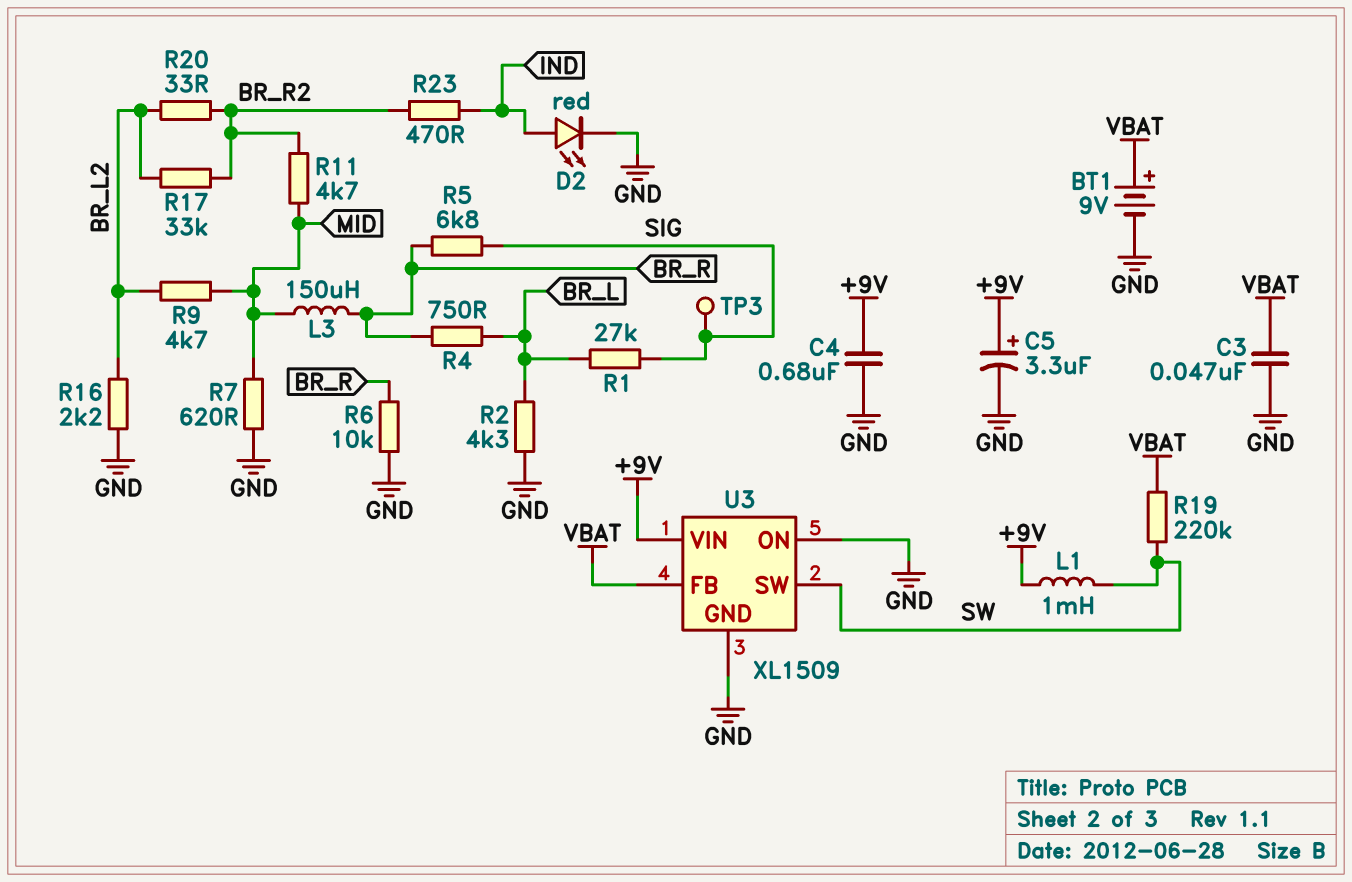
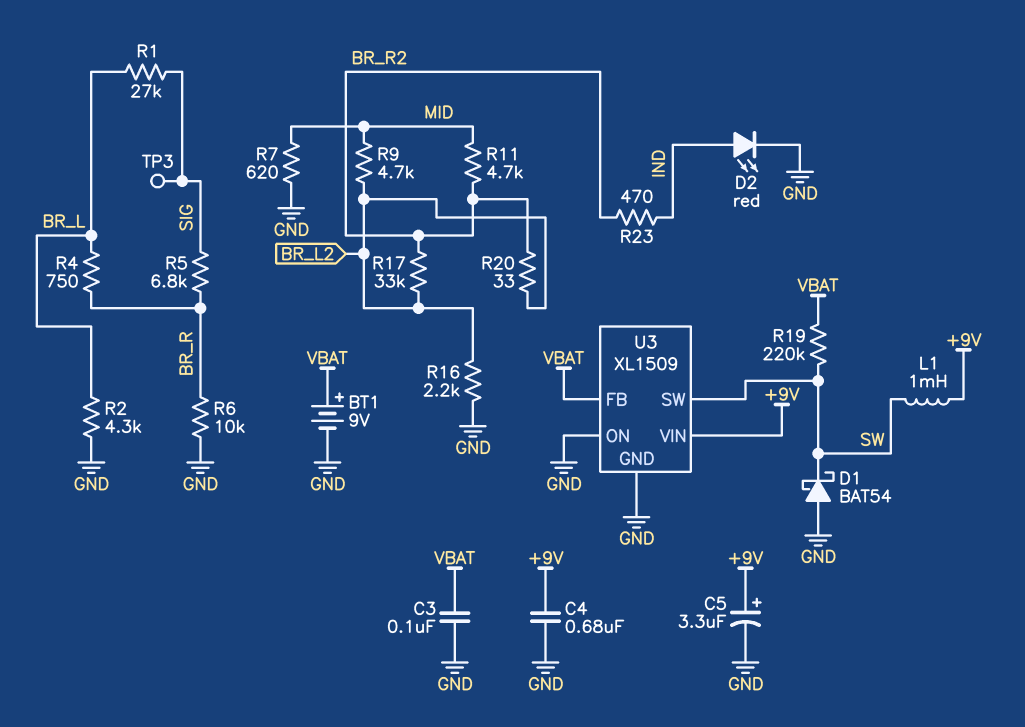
C3: 47nF (GND, VBAT) -> 100nF (GND, VBAT)
D1: none -> schottky BAT54 (A GND, K SW)
L3: 150uH (BR_R, MID) -> none

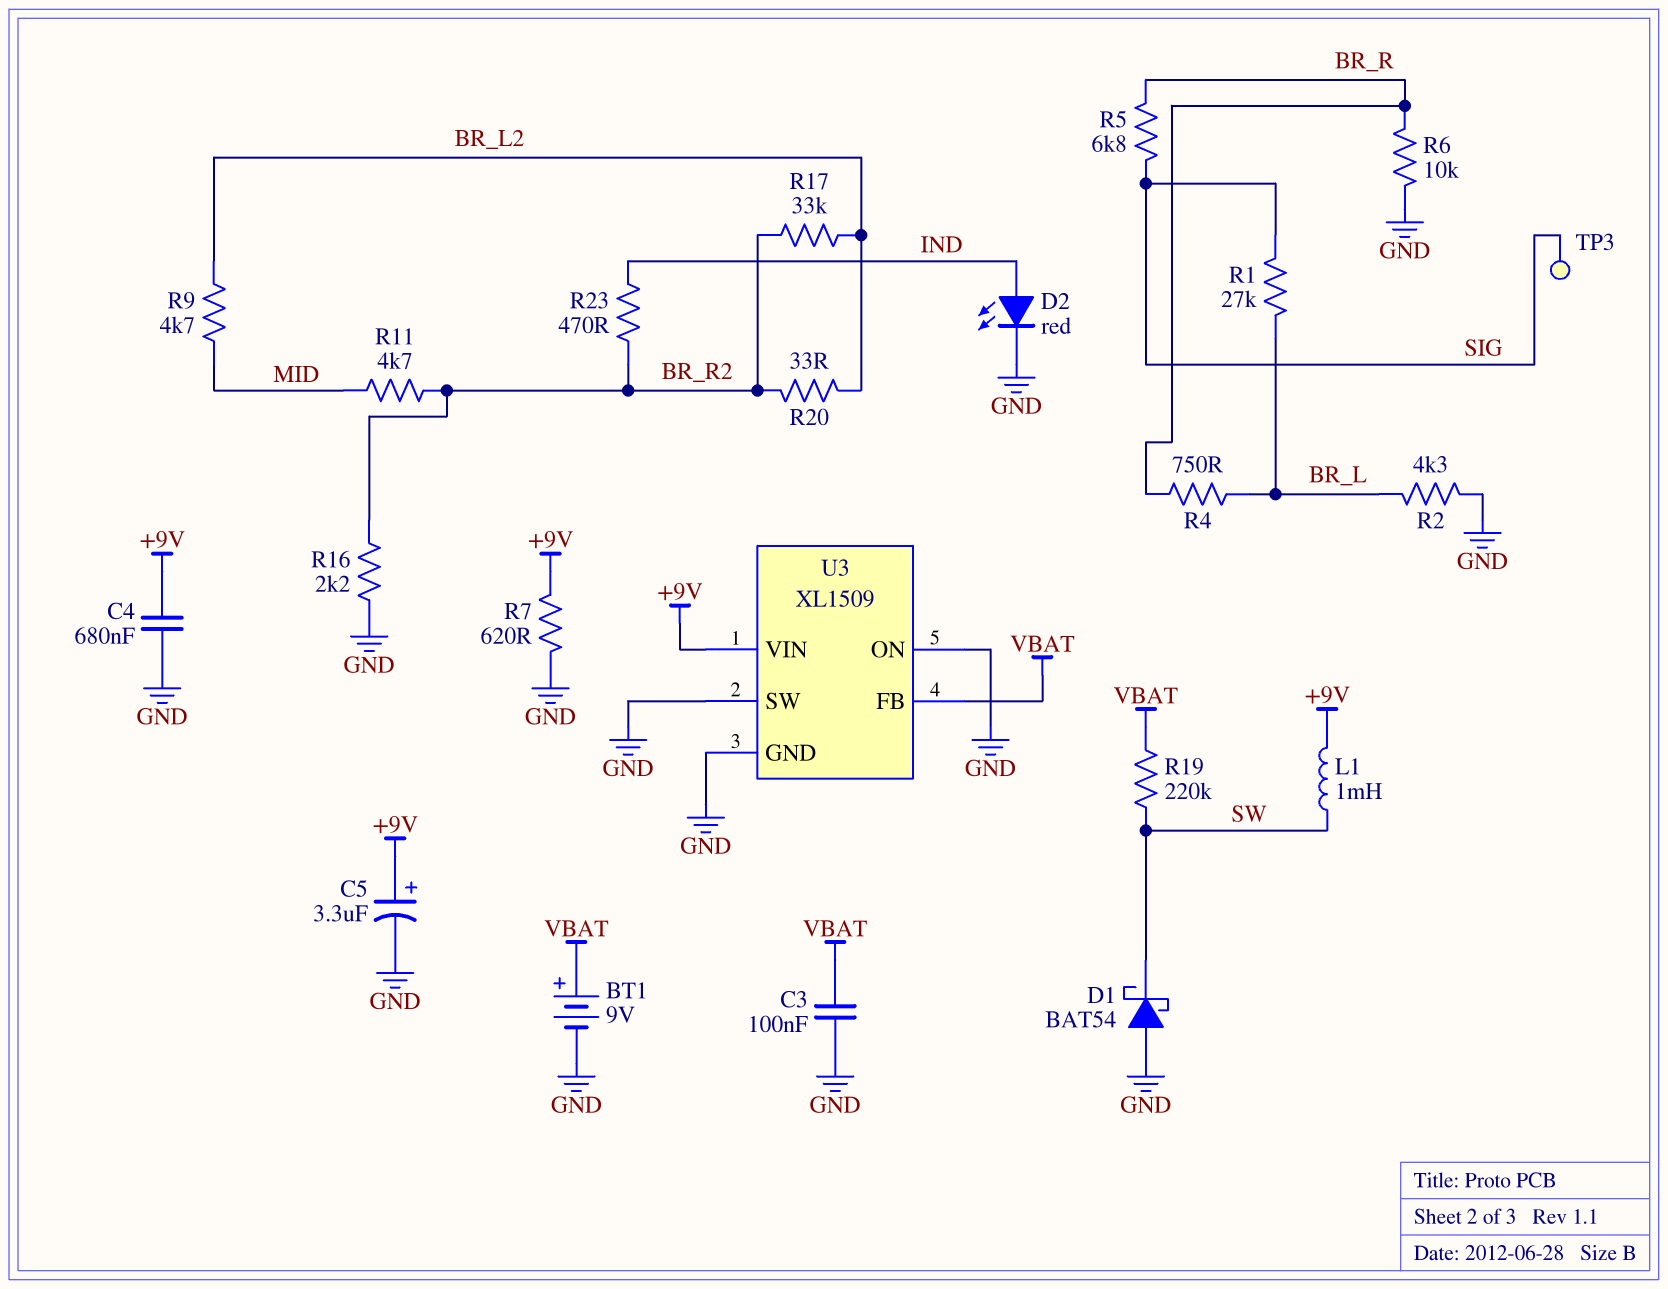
R7: 620 (GND, MID) -> 620 (+9V, GND)
R16: 2.2k (BR_L2, GND) -> 2.2k (BR_R2, GND)
U3 pin SW: SW -> GND

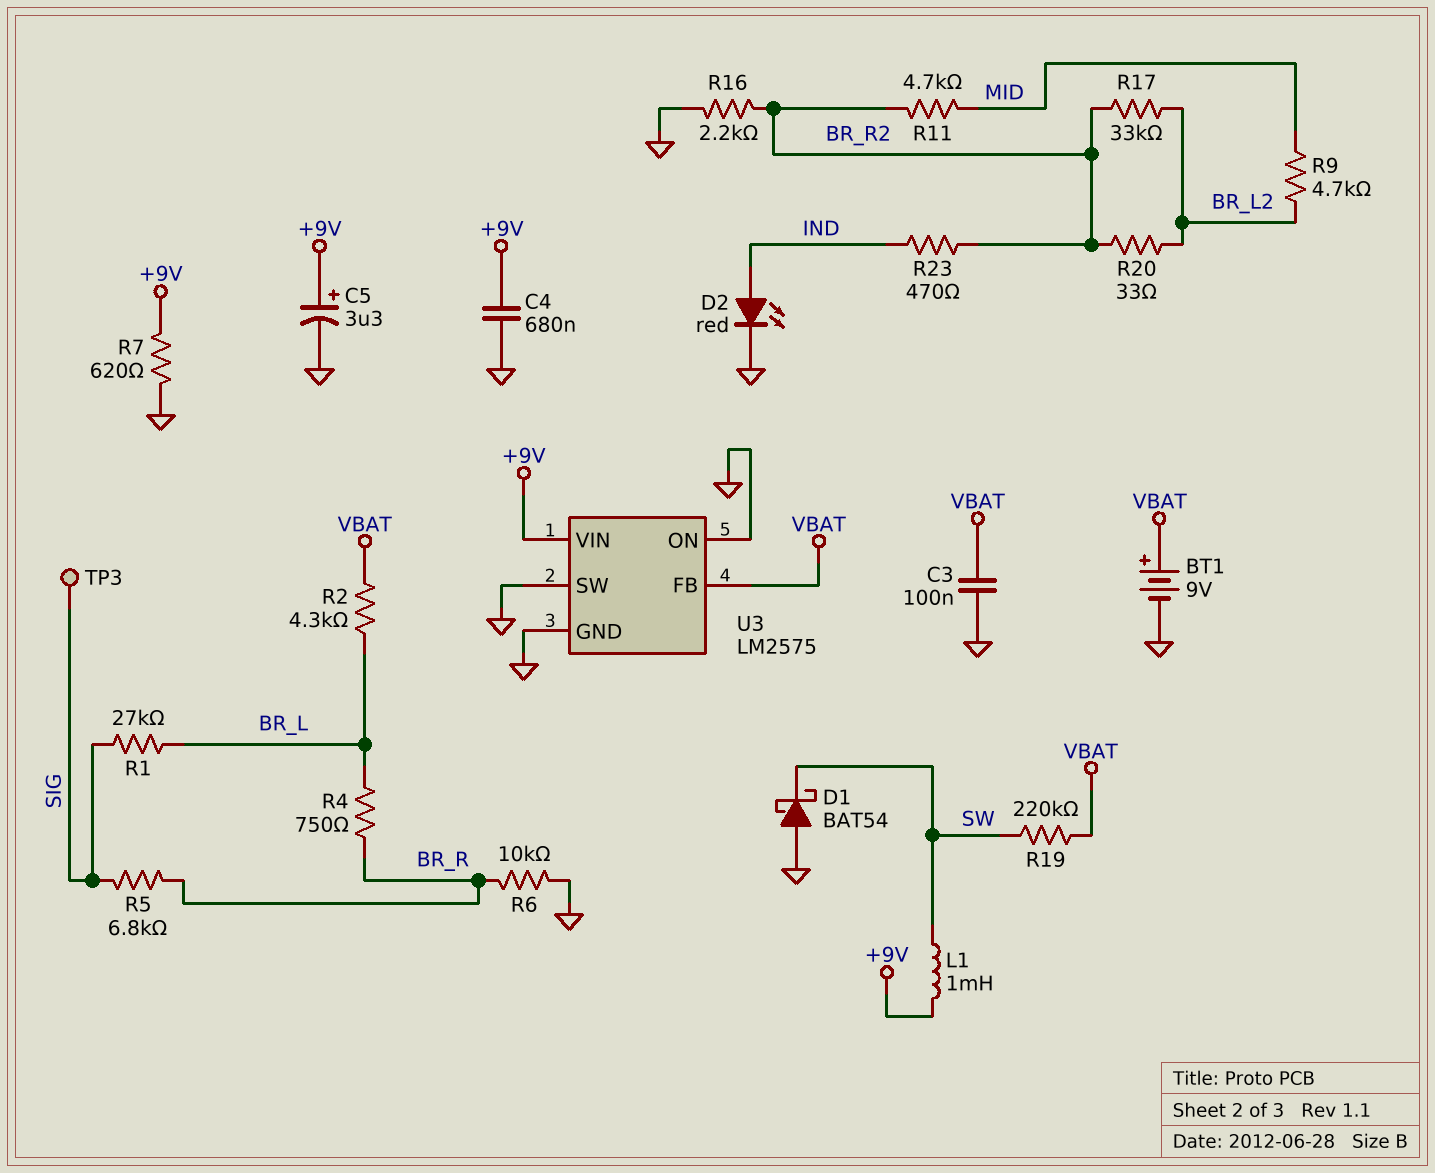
R2: 4.3k (BR_L, GND) -> 4.3k (BR_L, VBAT)
U3: XL1509 -> LM2575

